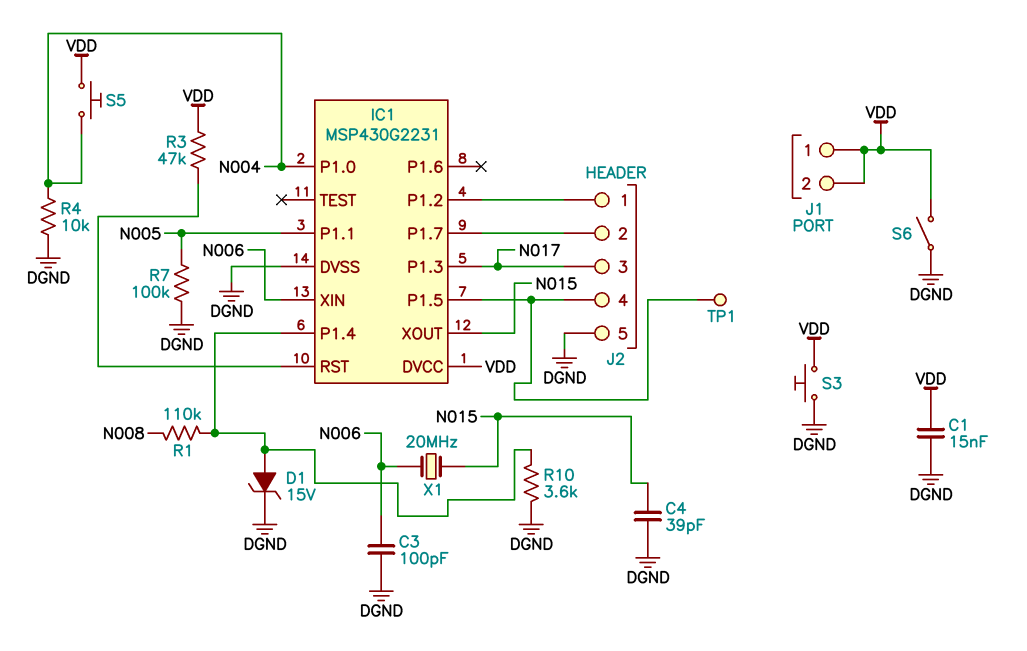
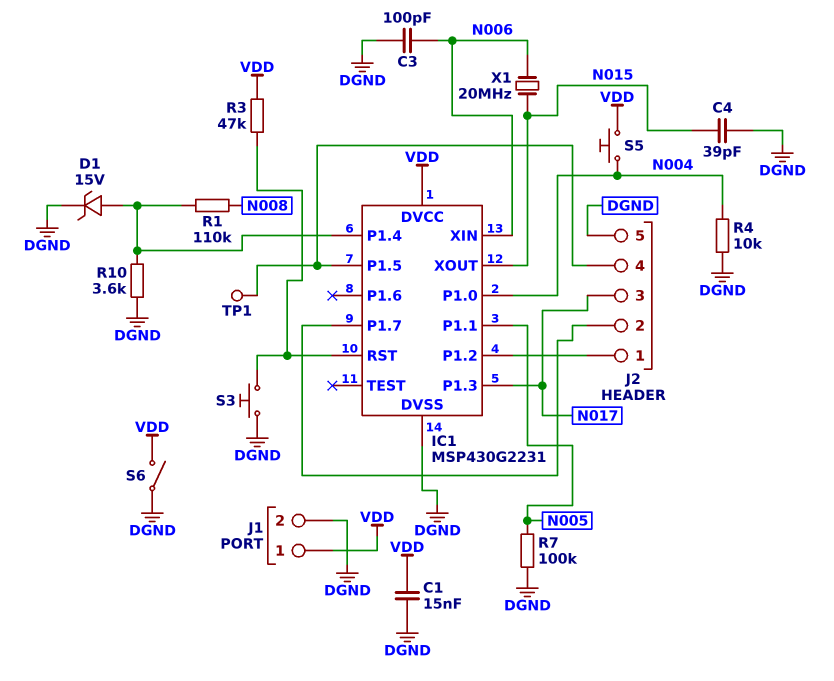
J1 pin 2: VDD -> DGND
S3: button (DGND, VDD) -> button (DGND, IC1/RST)

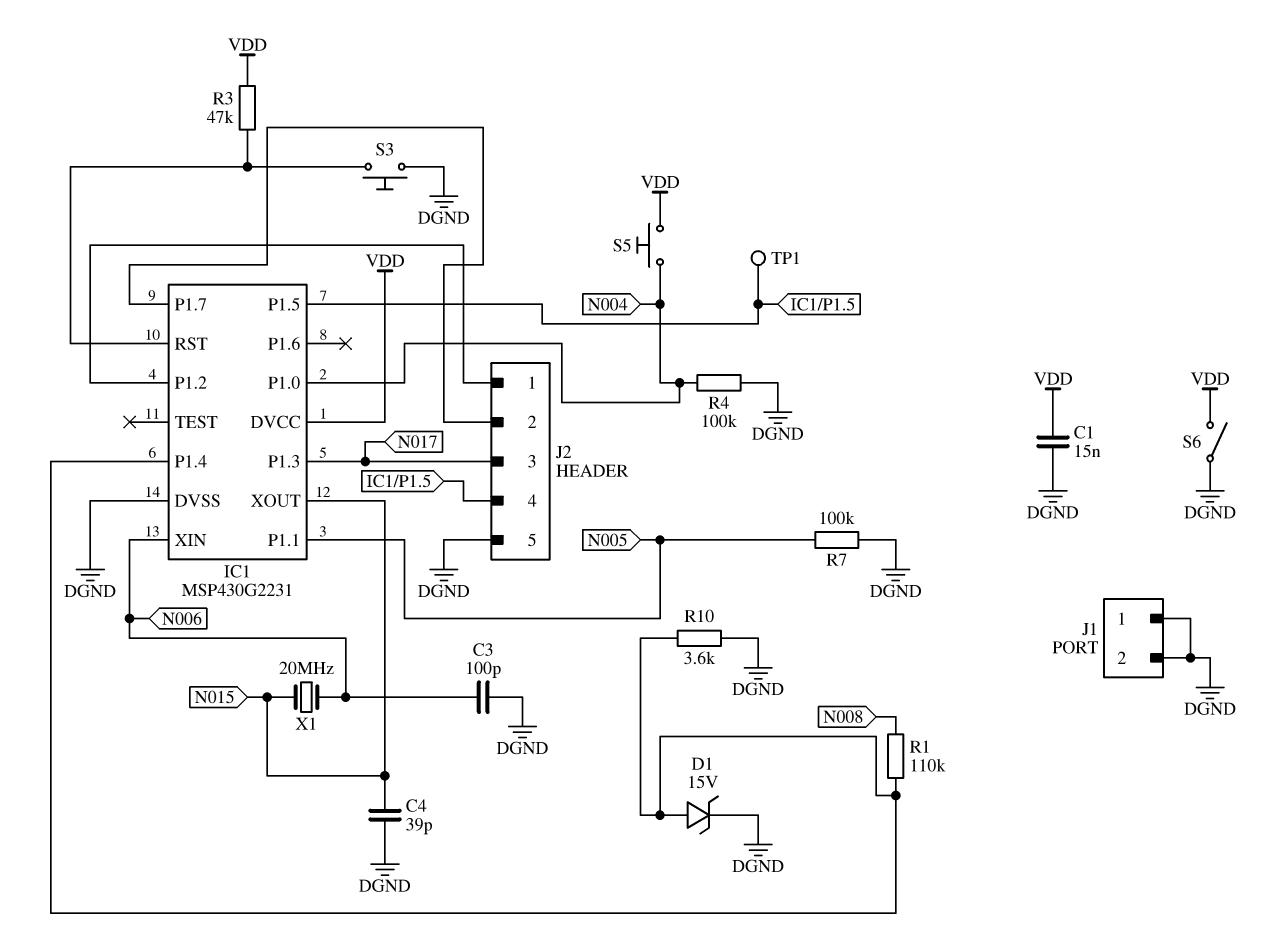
J1 pin 1: VDD -> DGND
R4: 10k (DGND, N004) -> 100k (DGND, N004)

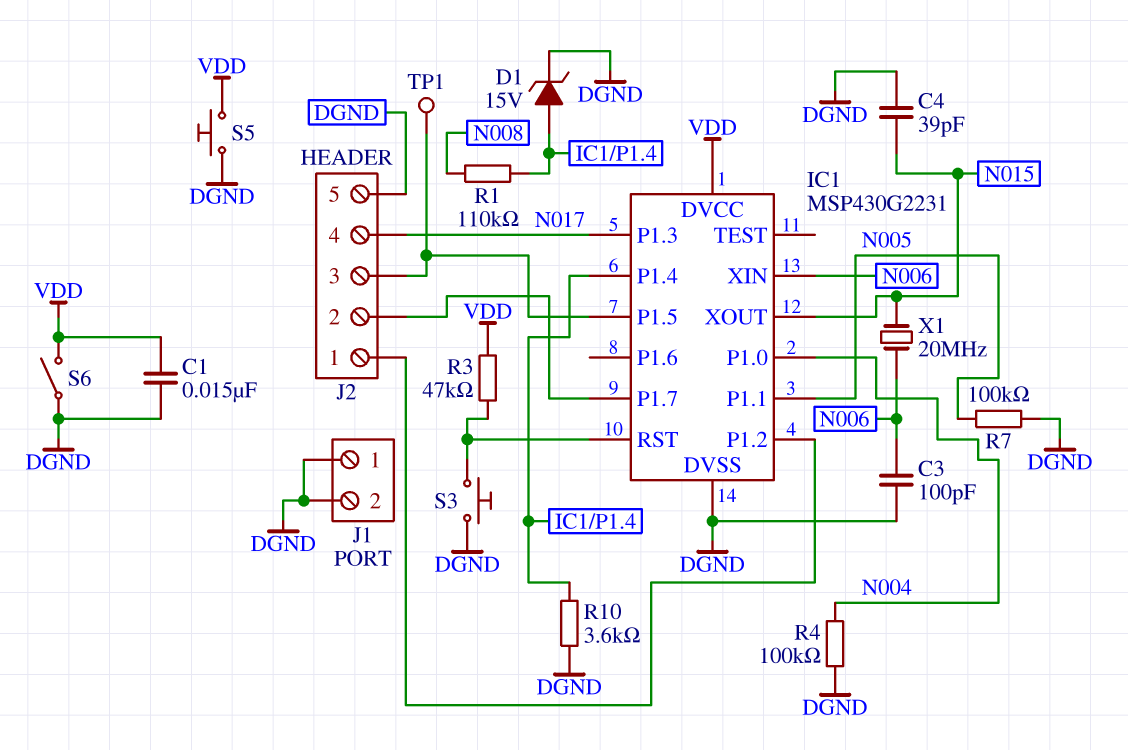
J2 pin 3: N017 -> IC1/P1.5
J2 pin 4: IC1/P1.5 -> N017
S5: button (N004, VDD) -> button (DGND, VDD)

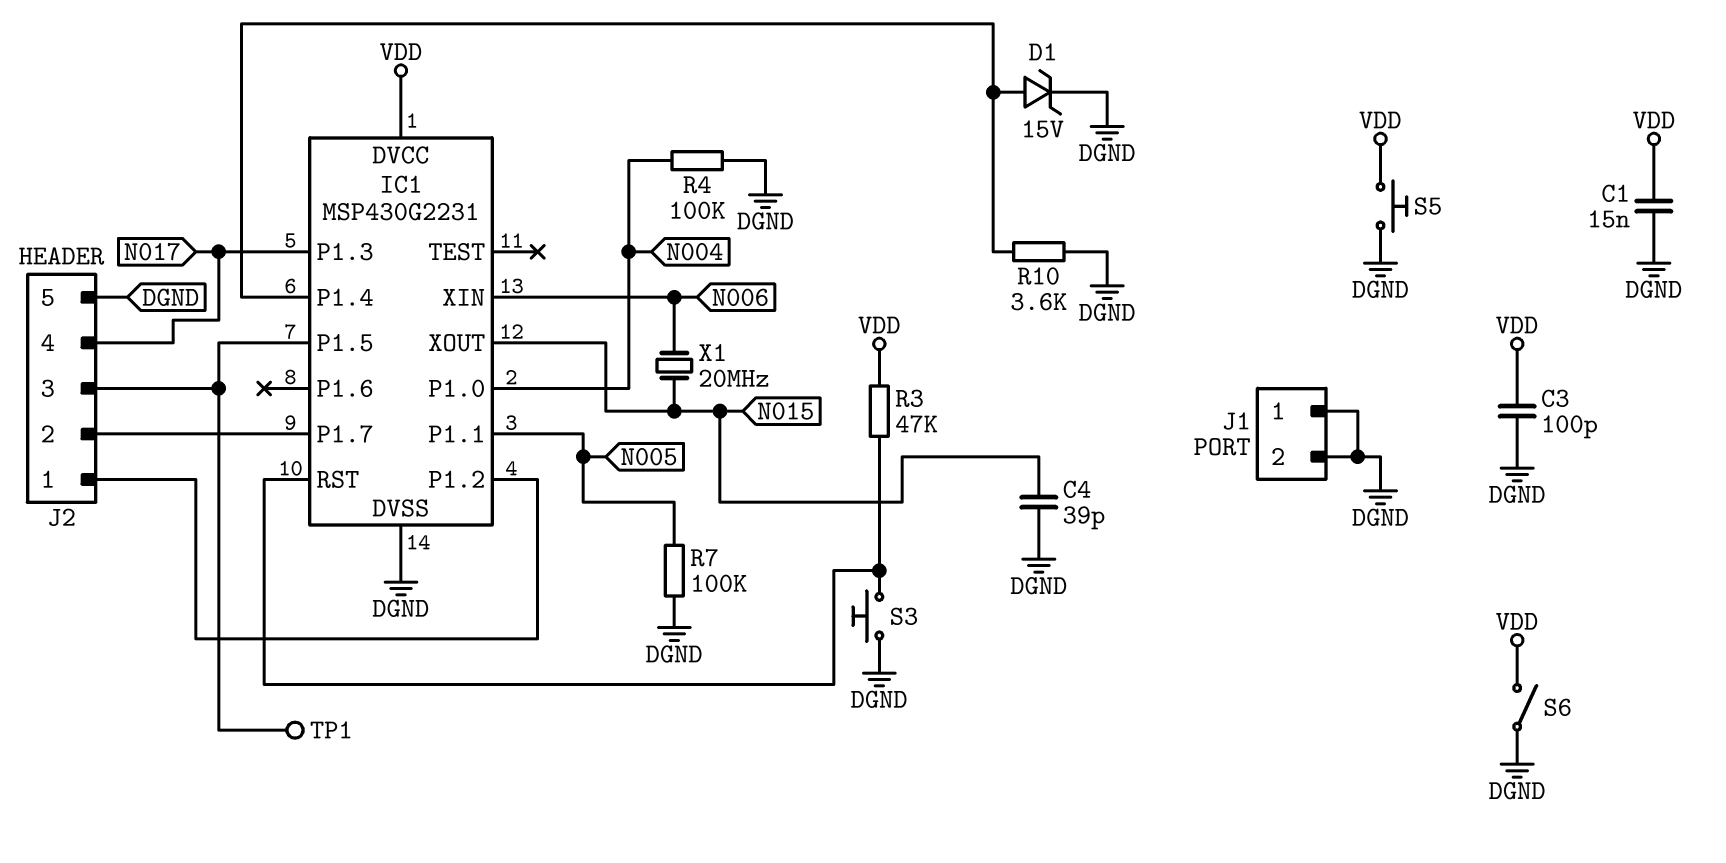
C3: 100pF (DGND, N006) -> 100pF (DGND, VDD)
R1: 110k (IC1/P1.4, N008) -> none

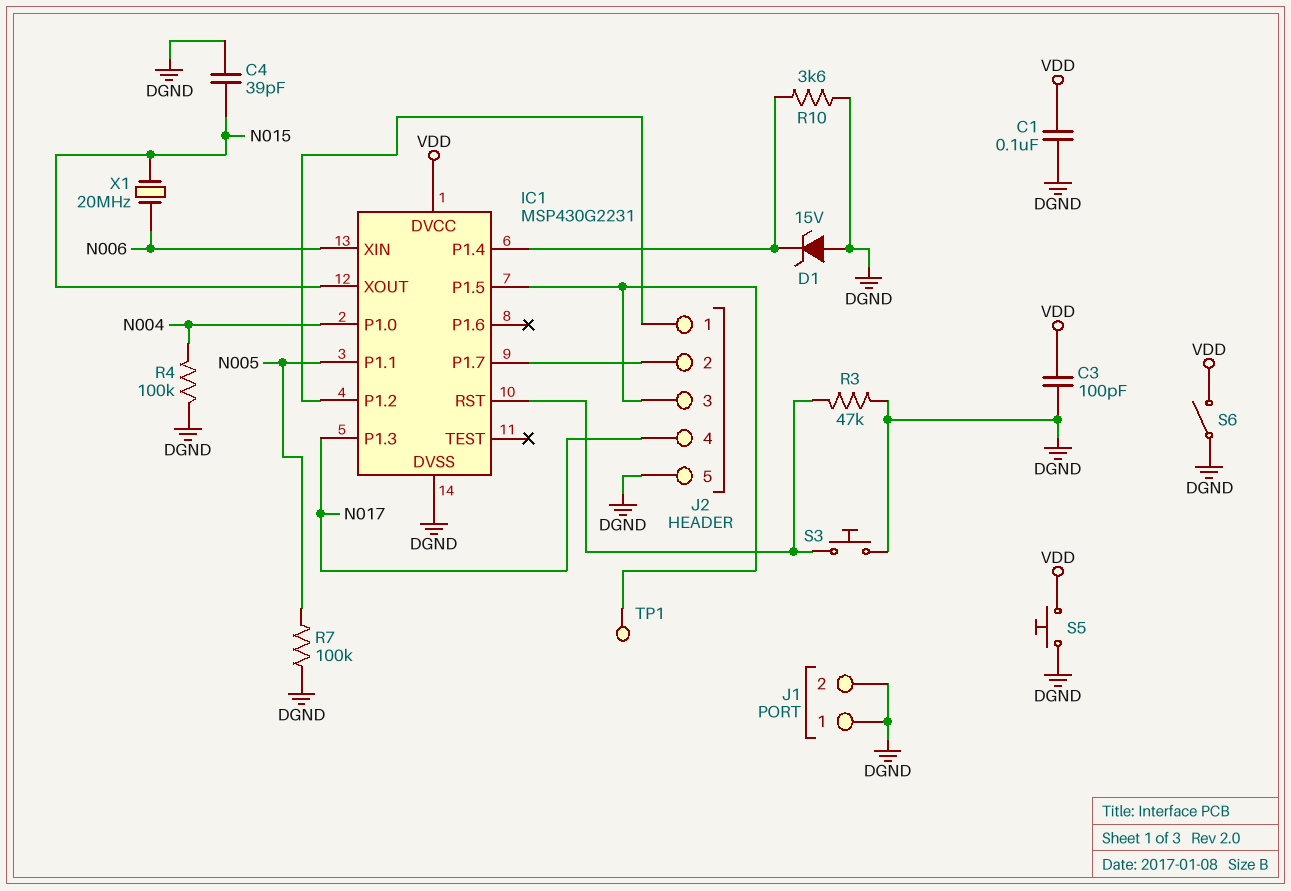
C1: 15nF (DGND, VDD) -> 100nF (DGND, VDD)
D1: zener 15V (A IC1/P1.4, K DGND) -> zener 15V (A DGND, K IC1/P1.4)
R3: 47k (IC1/RST, VDD) -> 47k (DGND, IC1/RST)

